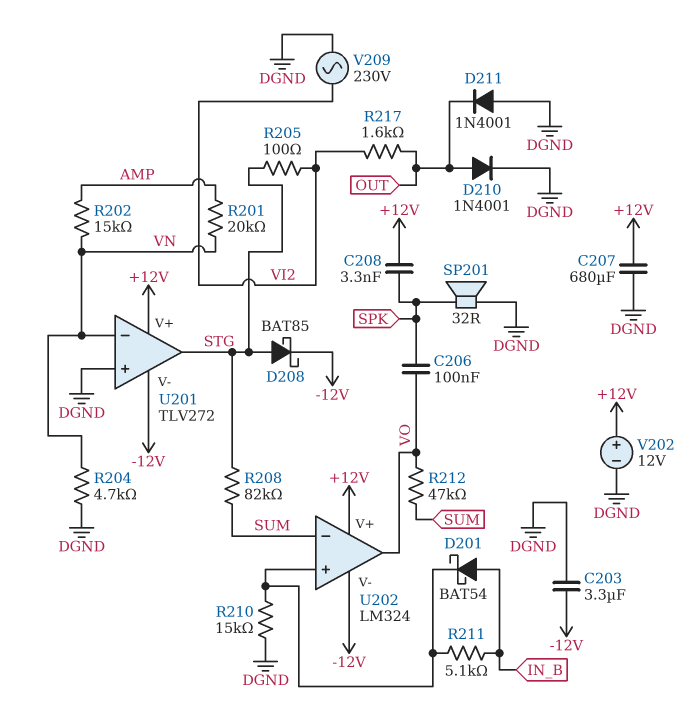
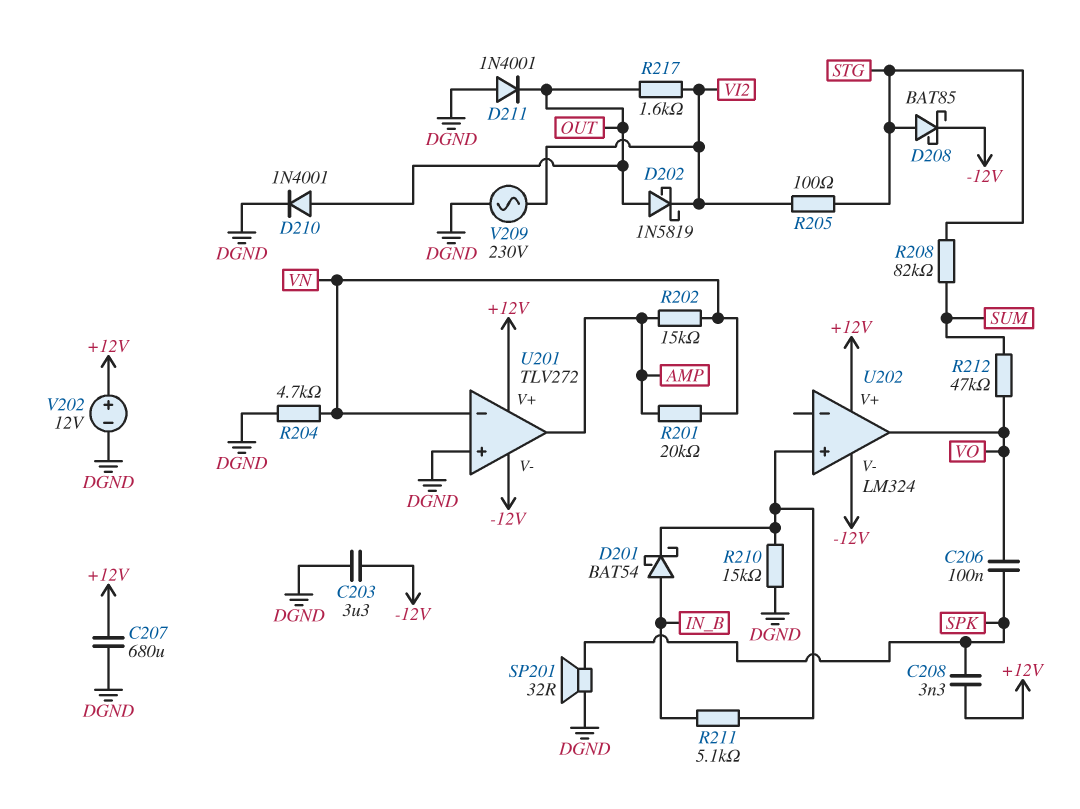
D202: none -> schottky 1N5819 (A OUT, K VI2)
U201 pin out: STG -> AMP
U202 pin in-: SUM -> none

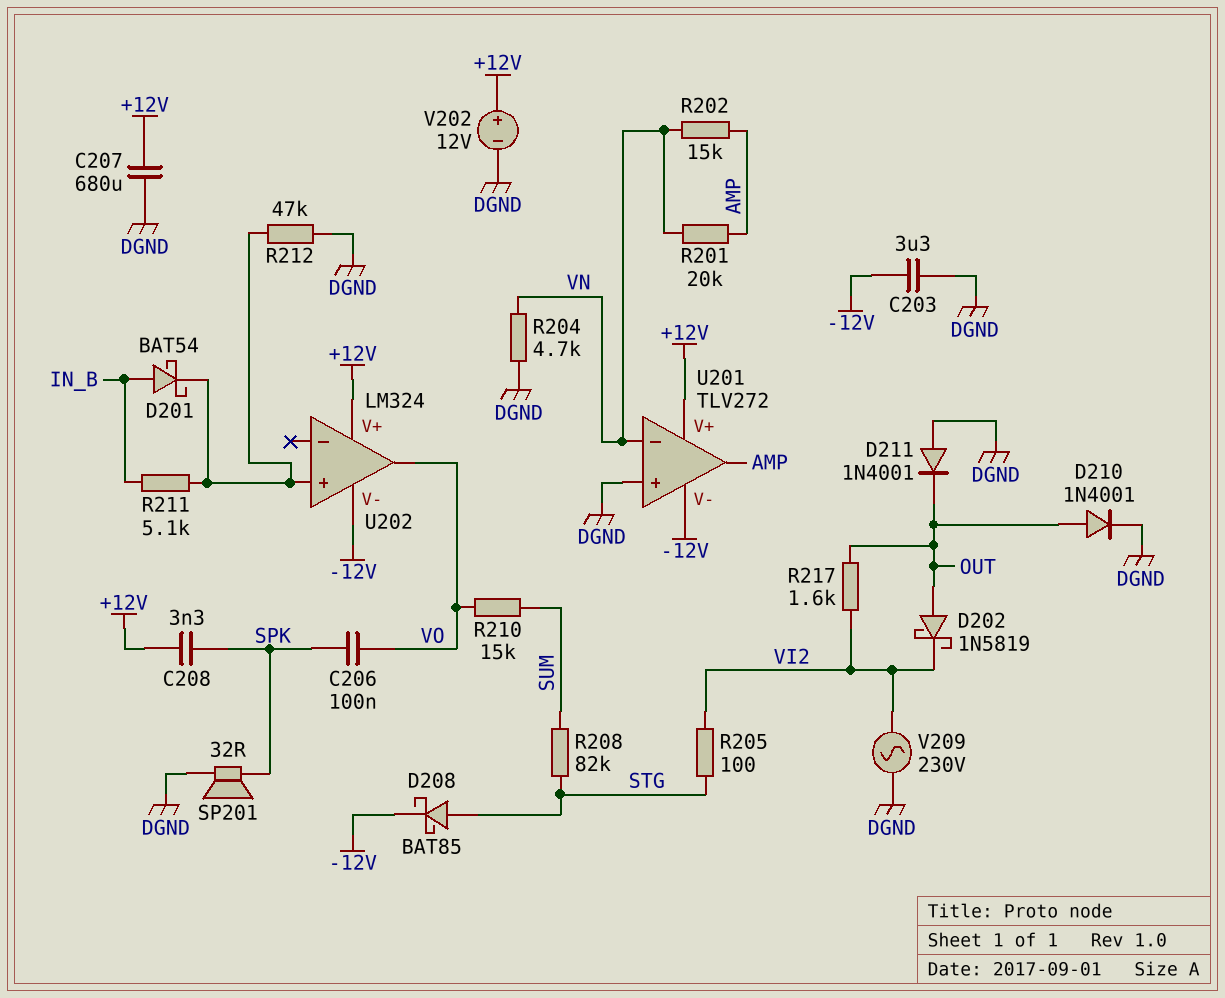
R210: 15k (DGND, U202/in+) -> 15k (SUM, VO)
R212: 47k (SUM, VO) -> 47k (DGND, U202/in+)

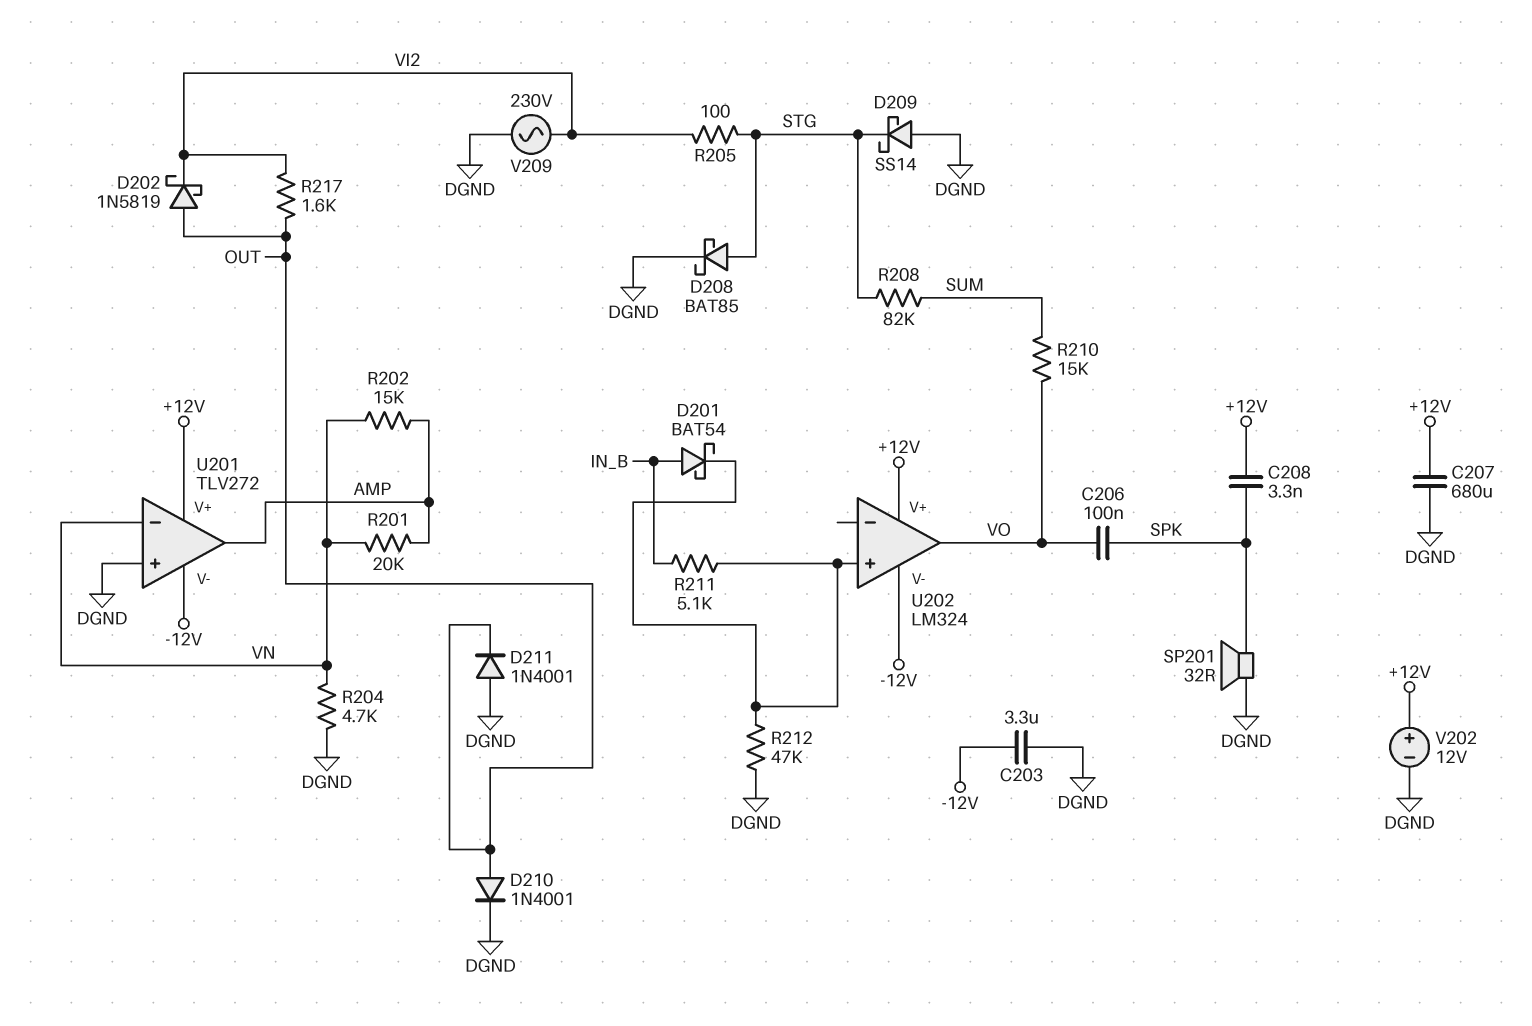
D208: schottky BAT85 (A STG, K -12V) -> schottky BAT85 (A STG, K DGND)
D209: none -> schottky SS14 (A DGND, K STG)

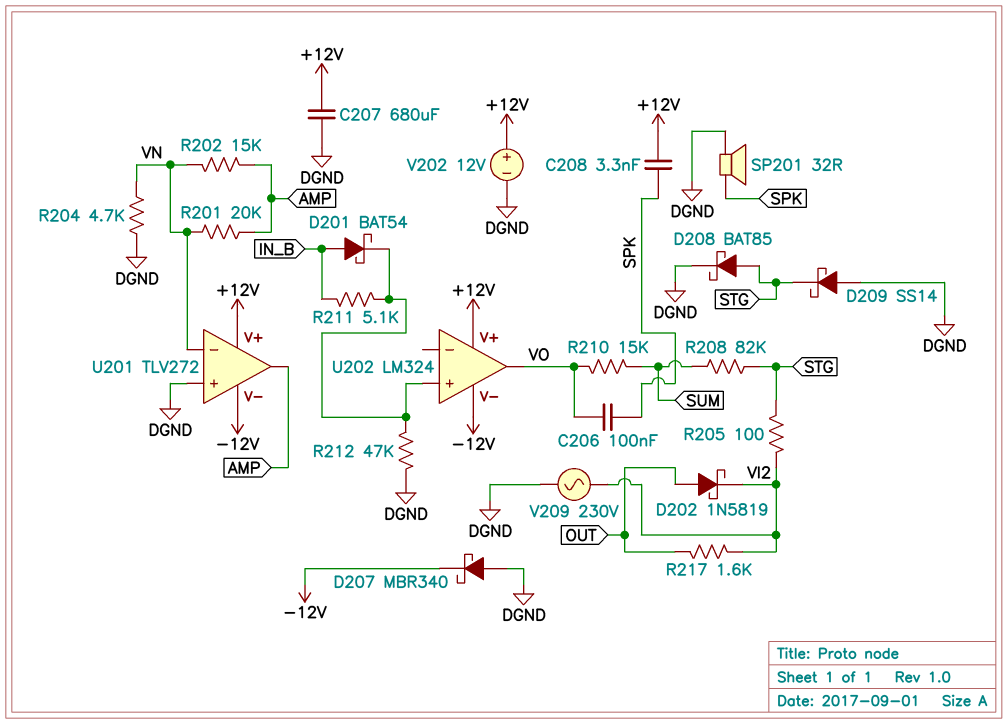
C203: 3.3uF (-12V, DGND) -> none
D207: none -> schottky MBR340 (A DGND, K -12V)
D210: diode 1N4001 (A OUT, K DGND) -> none
D211: diode 1N4001 (A DGND, K OUT) -> none

